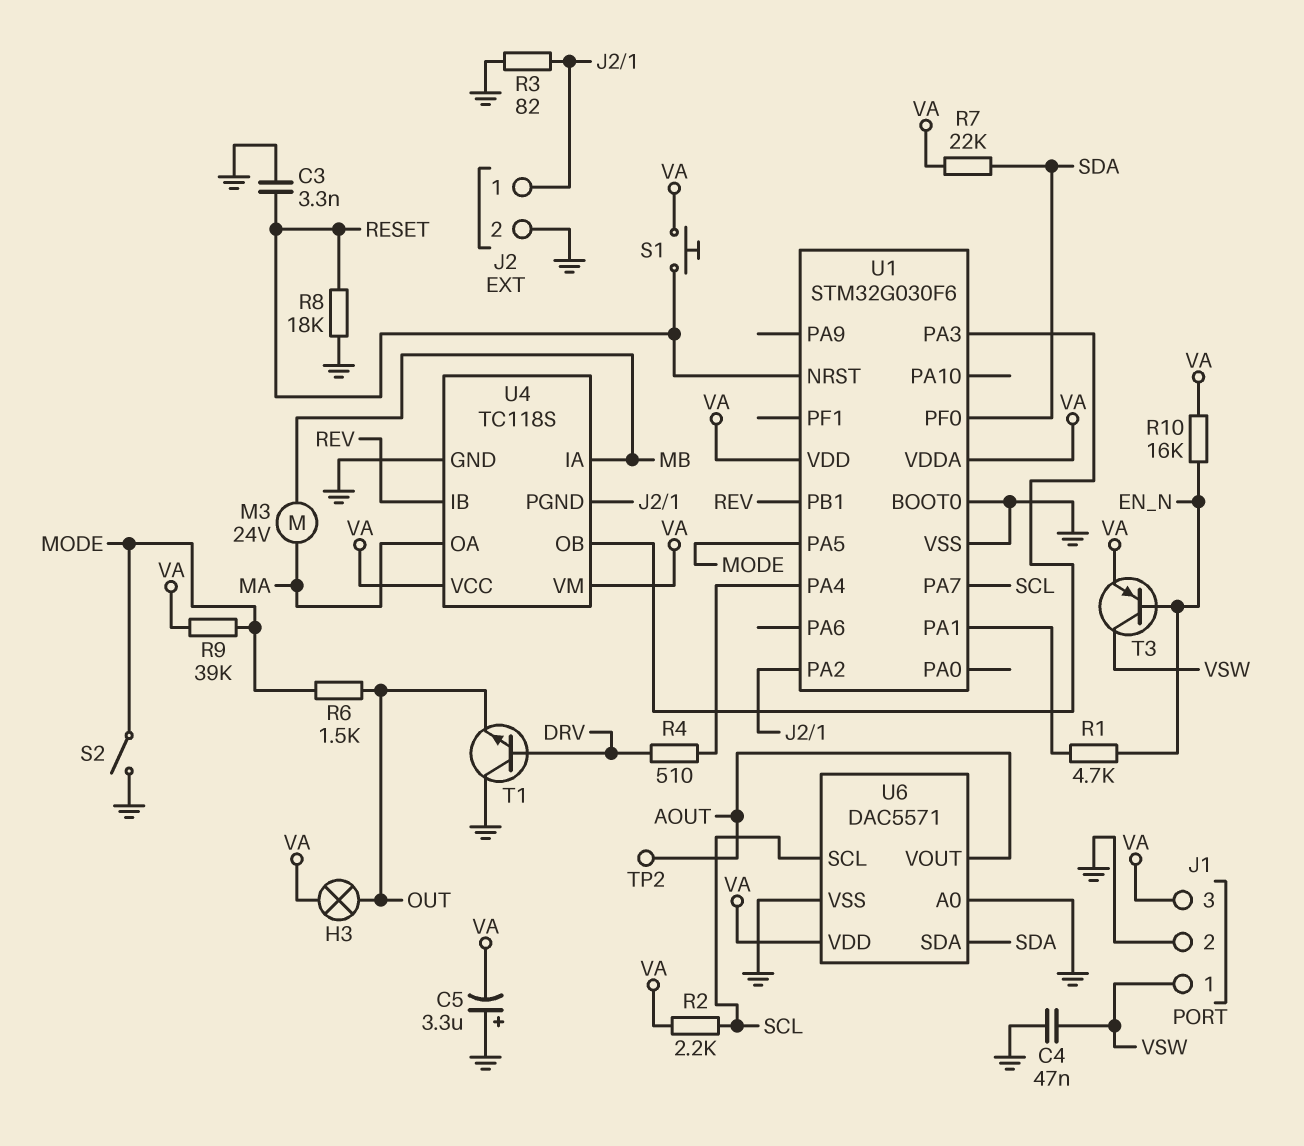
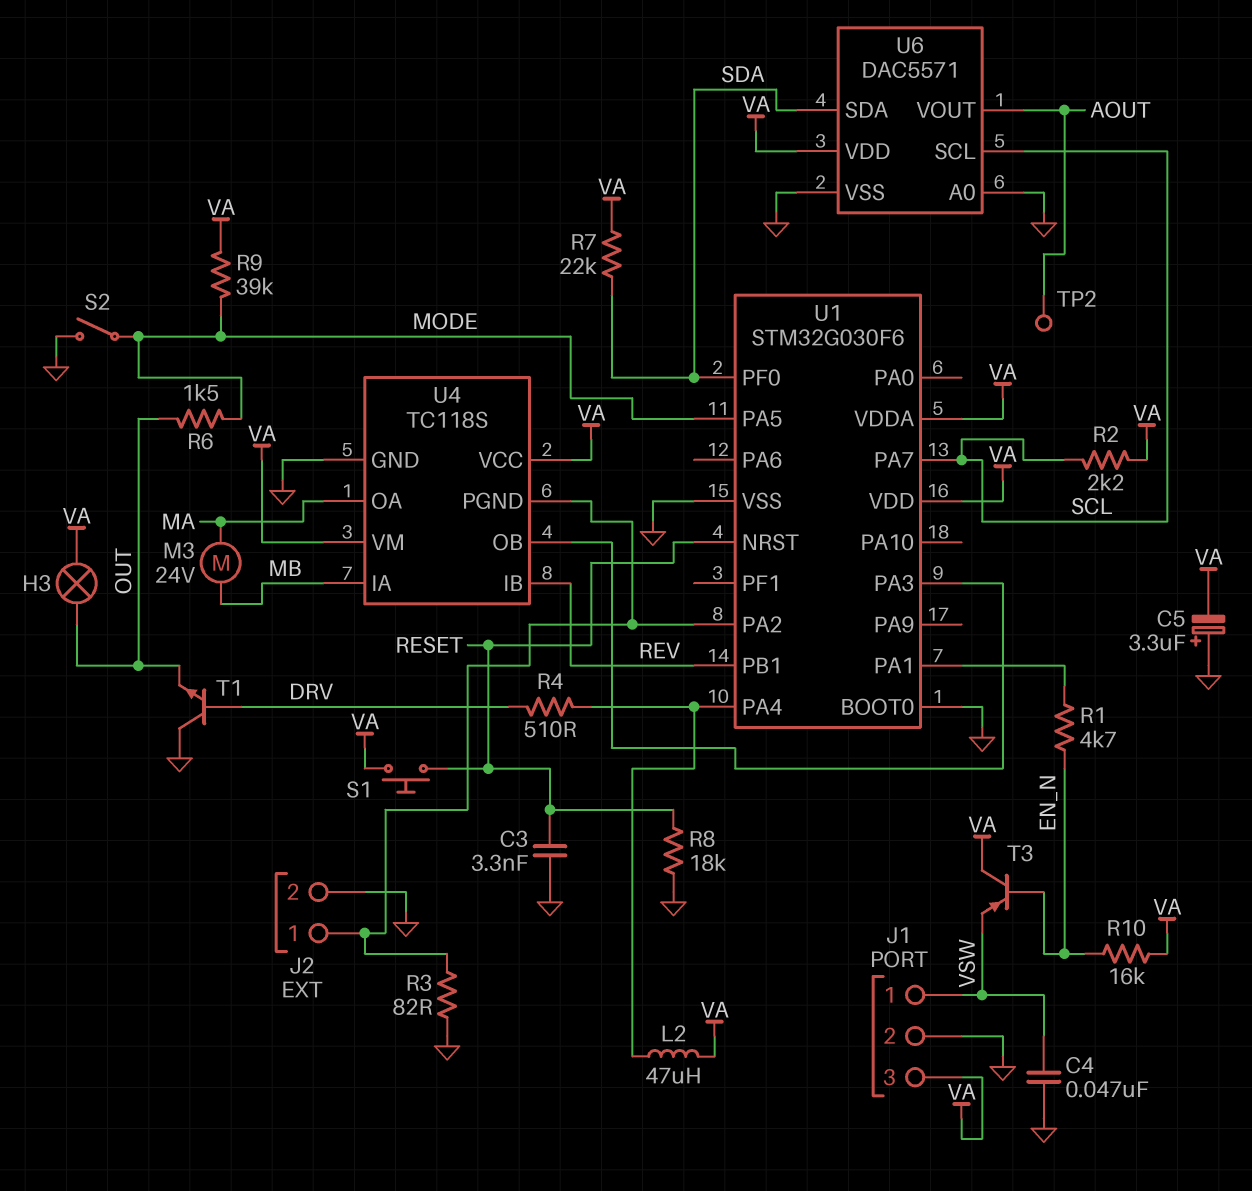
L2: none -> 47uH (U1/PA4, VA)
T3: PNP (B EN_N, C VSW, E VA) -> PNP (B EN_N, C VA, E VSW)

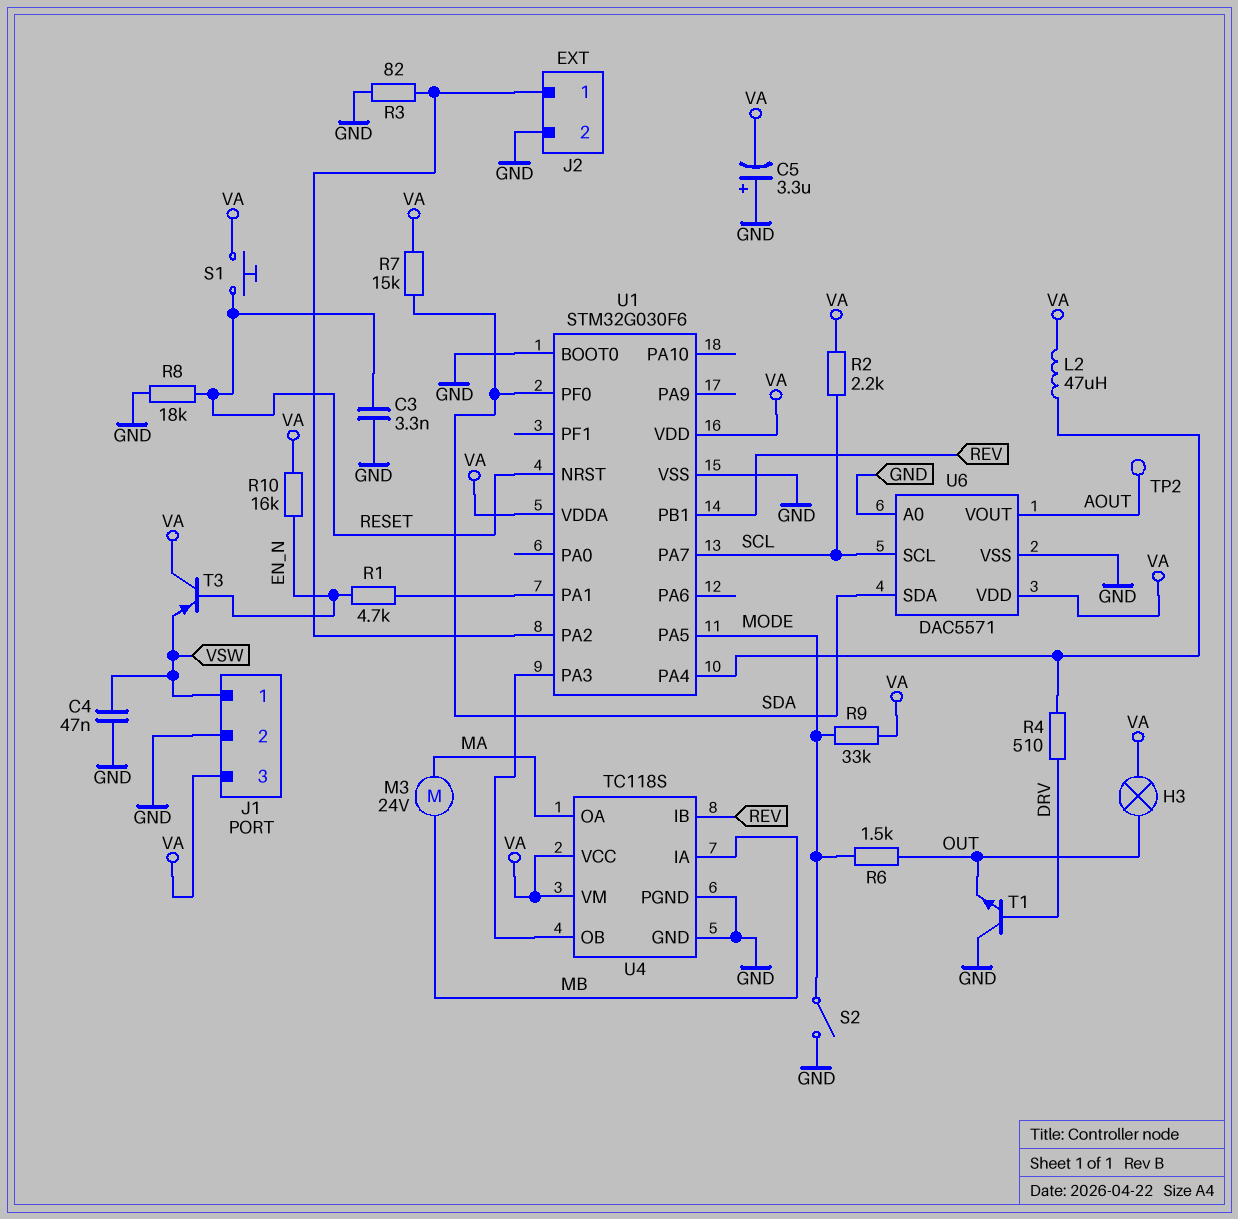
R7: 22k (SDA, VA) -> 15k (SDA, VA)
R9: 39k (MODE, VA) -> 33k (MODE, VA)
U4 pin PGND: J2/1 -> GND

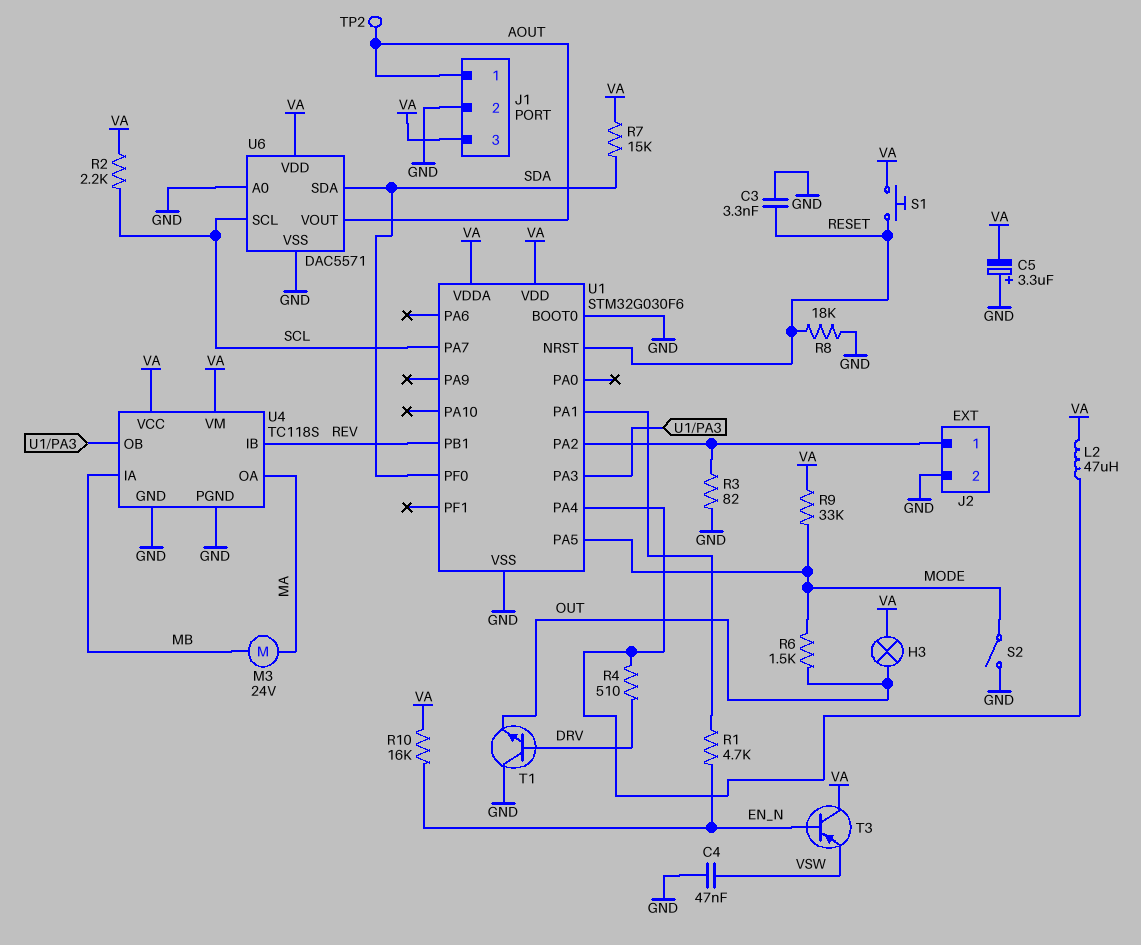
J1 pin 1: VSW -> AOUT

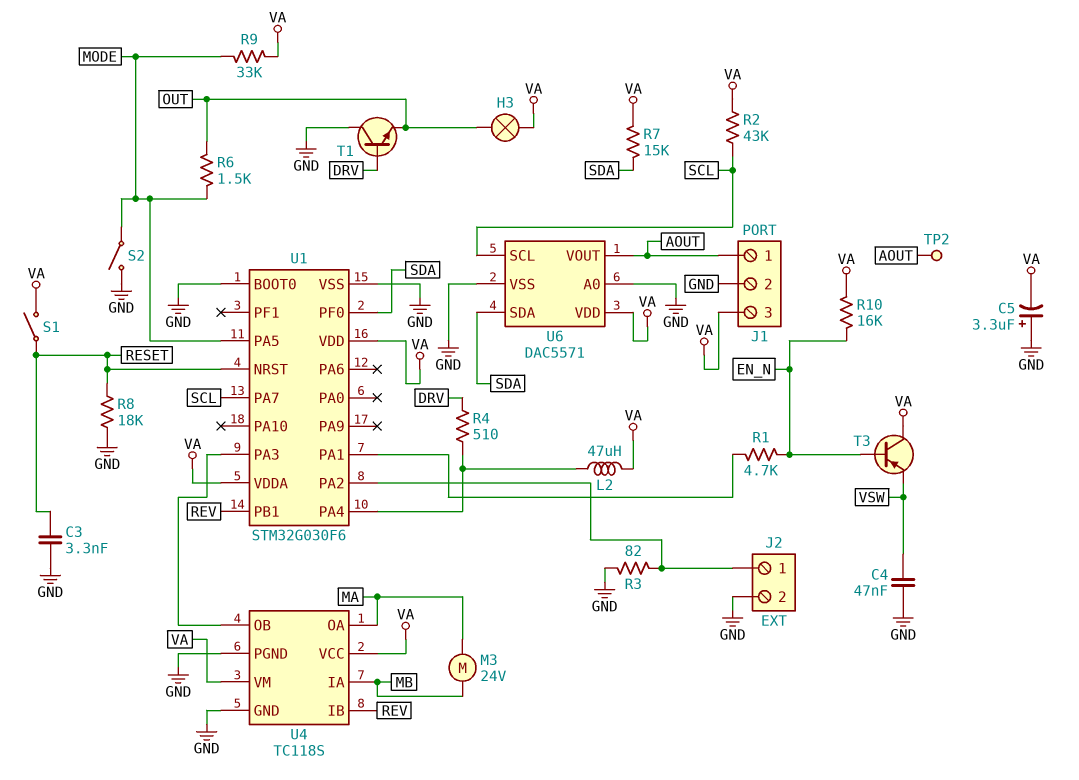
R2: 2.2k (SCL, VA) -> 43k (SCL, VA)
S1: button (RESET, VA) -> switch (RESET, VA)

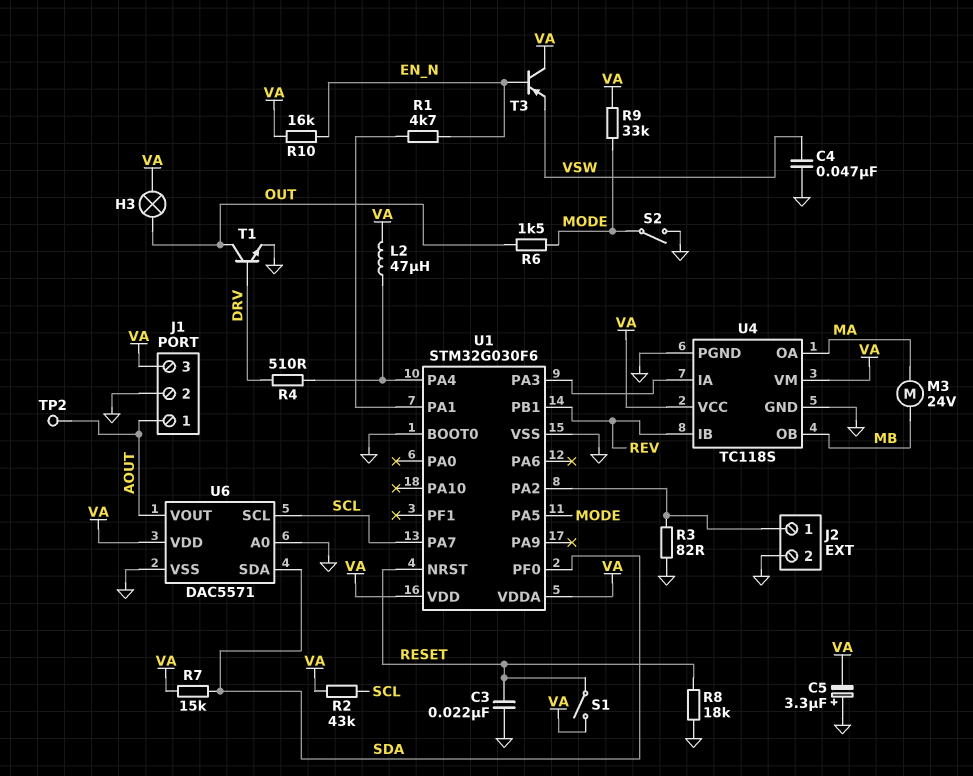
C3: 3.3nF (GND, RESET) -> 22nF (GND, RESET)
T1: NPN (B DRV, C GND, E OUT) -> NPN (B DRV, C OUT, E GND)
U4 pin IA: MB -> U1/PA3
U4 pin OB: U1/PA3 -> MB

